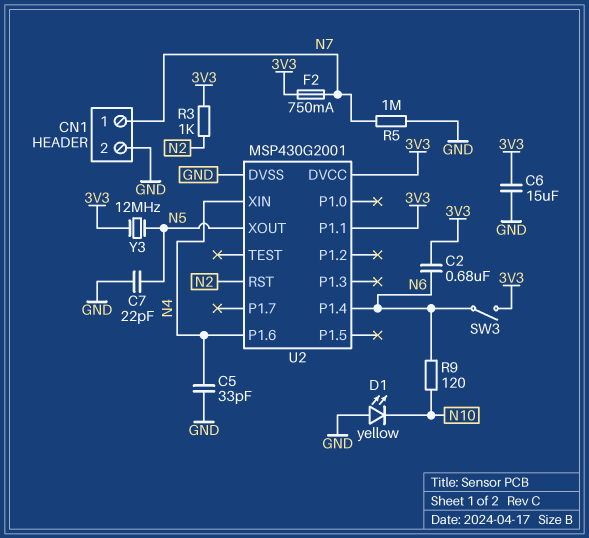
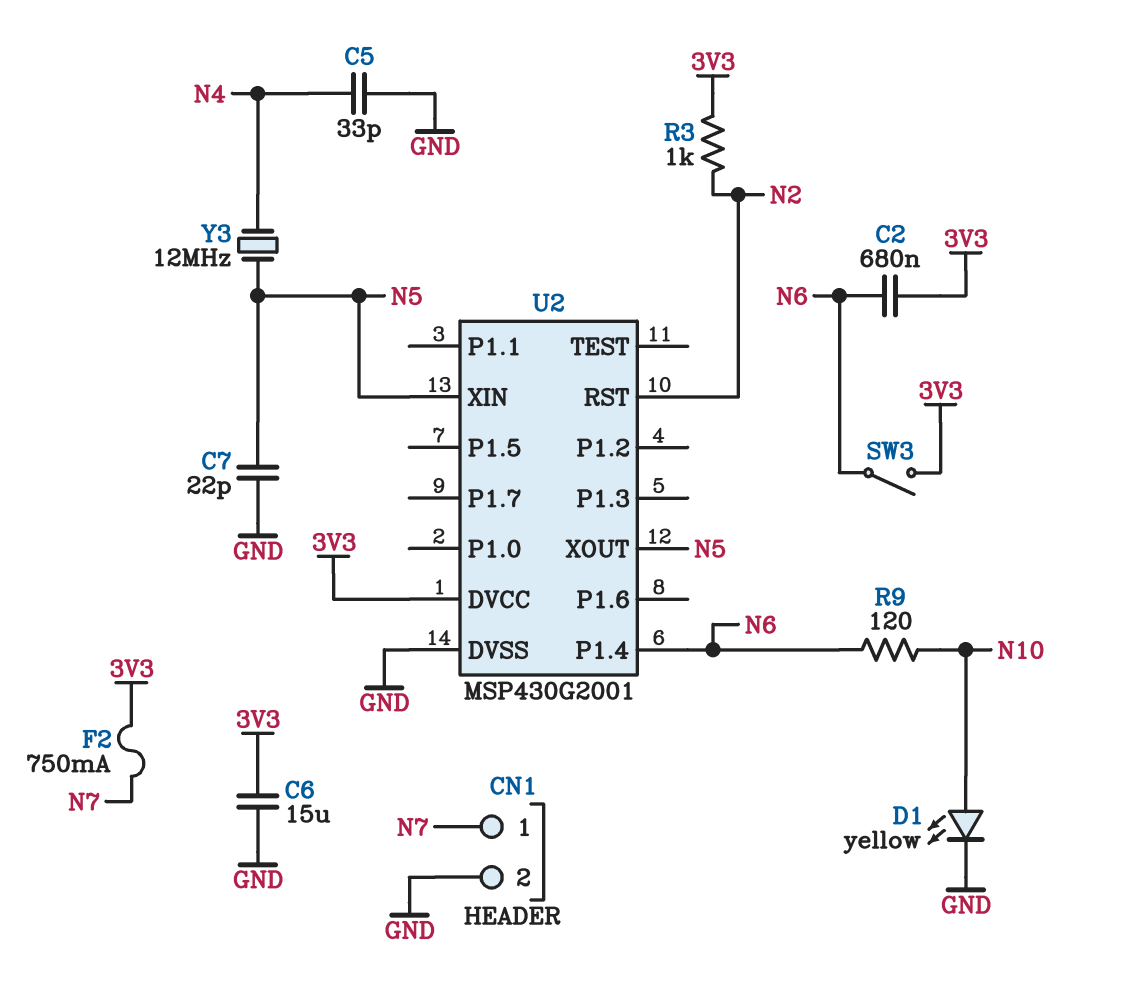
D1: LED yellow (A GND, K N10) -> LED yellow (A N10, K GND)
R5: 1M (GND, N7) -> none
U2 pin P1.1: 3V3 -> none
U2 pin P1.6: N4 -> none
U2 pin XIN: N4 -> N5
Y3: 12MHz (3V3, N5) -> 12MHz (N4, N5)

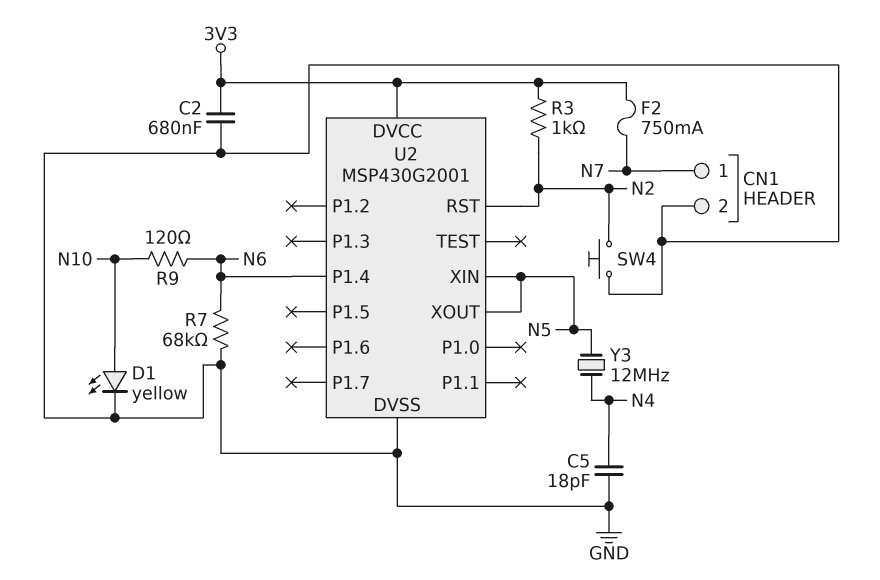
C2: 680nF (3V3, N6) -> 680nF (3V3, GND)
C5: 33pF (GND, N4) -> 18pF (GND, N4)
C6: 15uF (3V3, GND) -> none
C7: 22pF (GND, N5) -> none
R7: none -> 68k (GND, N6)
SW3: switch (3V3, N6) -> none
SW4: none -> button (GND, N2)

